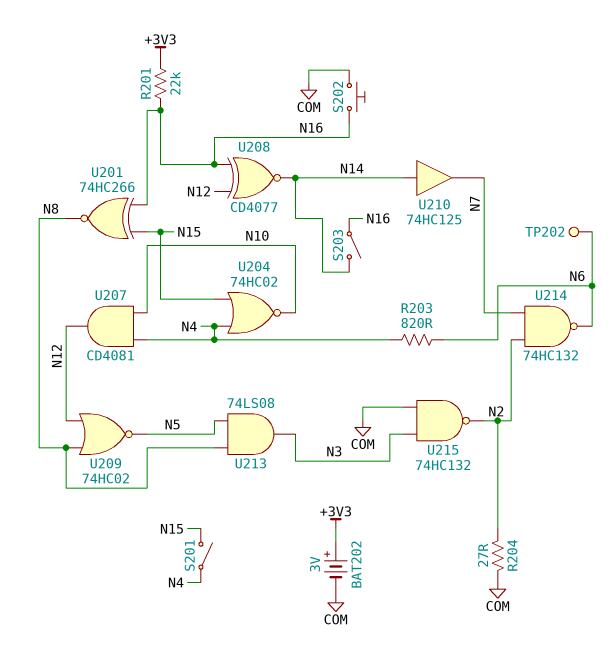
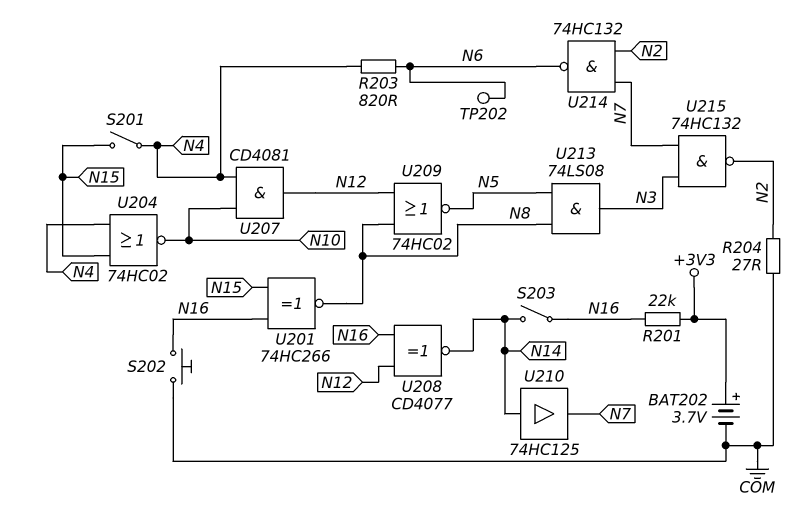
BAT202: 3V (plus +3V3, minus COM) -> 3.7V (plus +3V3, minus COM)
U215: NAND 74HC132 (in COM, in N3, out N2) -> NAND 74HC132 (in N3, in N7, out N2)

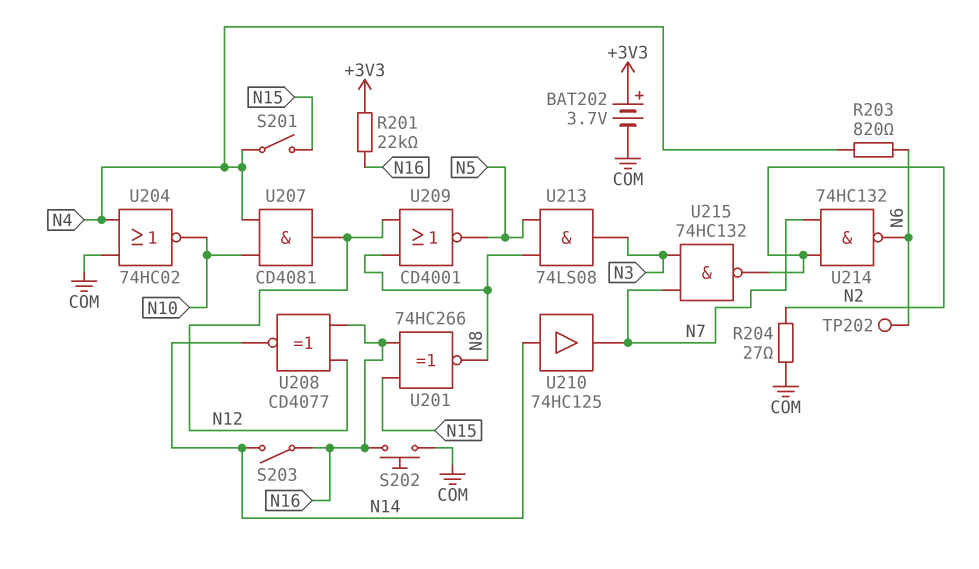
U204: NOR 74HC02 (in N4, in N15, out N10) -> NOR 74HC02 (in COM, in N4, out N10)
U209: NOR 74HC02 (in N8, in N12, out N5) -> NOR CD4001 (in N8, in N12, out N5)

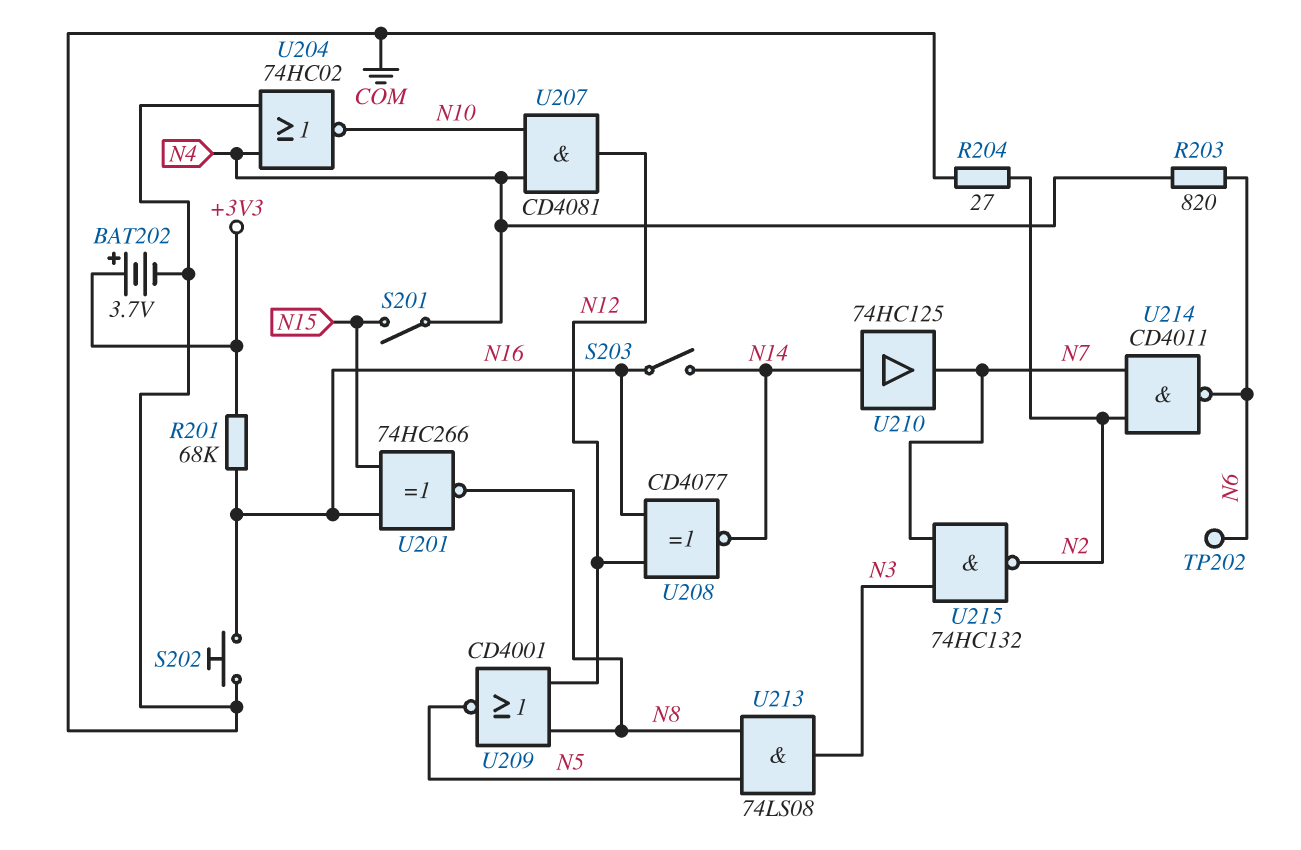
R201: 22k (+3V3, N16) -> 68k (+3V3, N16)
U214: NAND 74HC132 (in N2, in N7, out N6) -> NAND CD4011 (in N2, in N7, out N6)

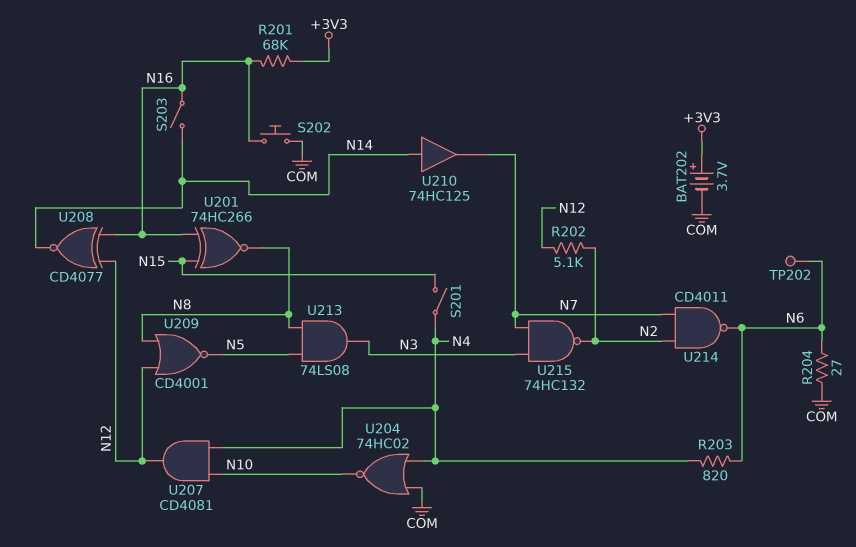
R202: none -> 5.1k (N2, N12)
R204: 27 (COM, N2) -> 27 (COM, N6)

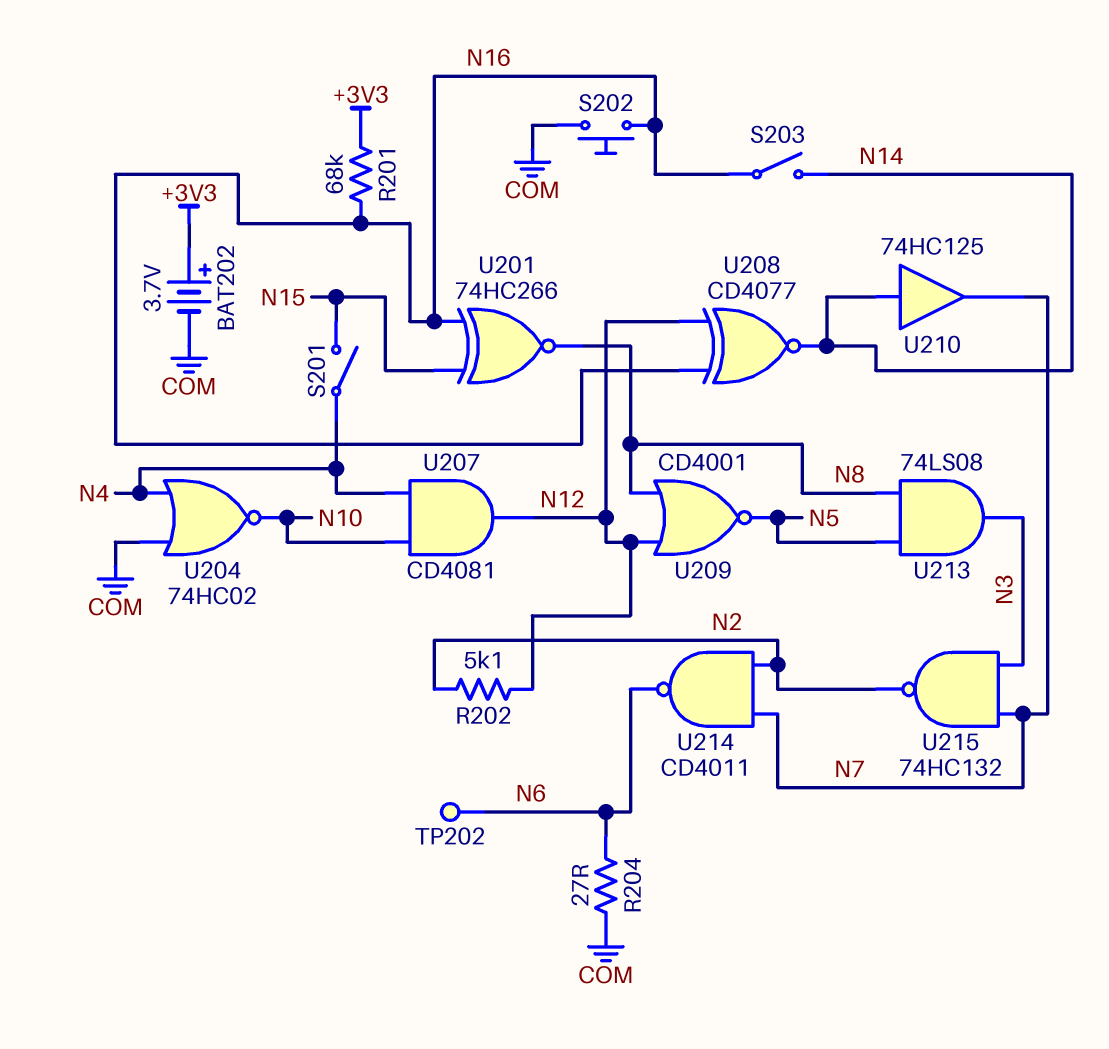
R203: 820 (N4, N6) -> none

